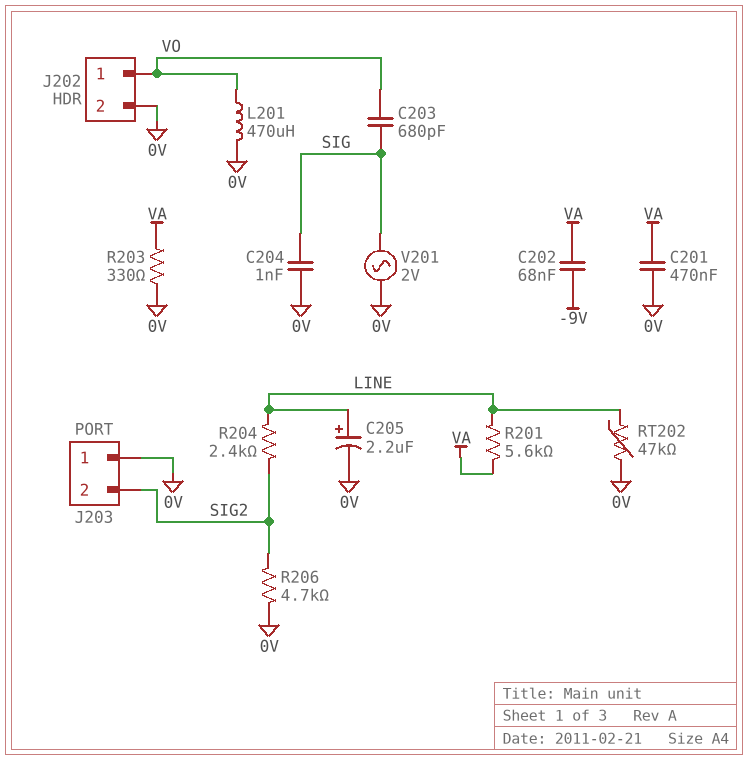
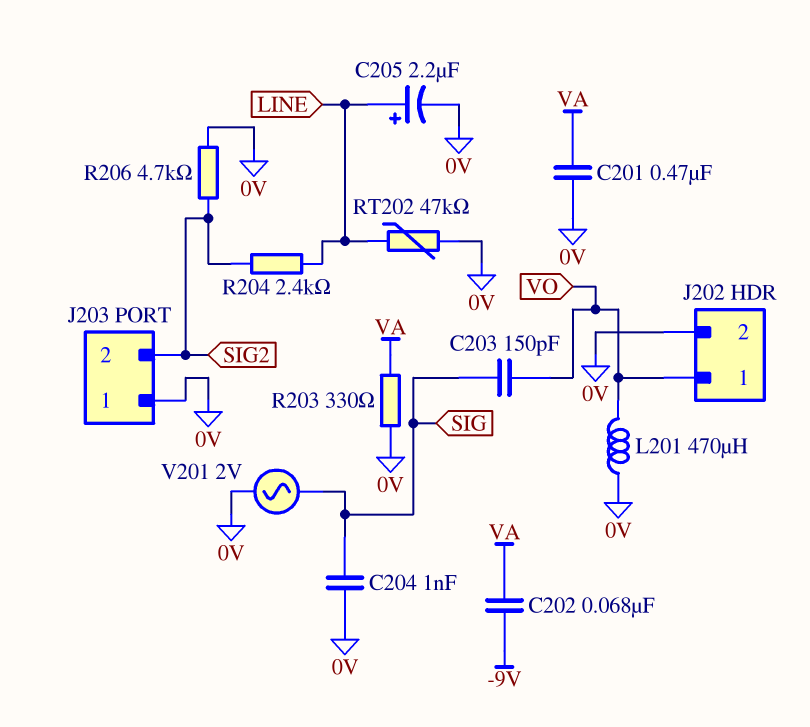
C203: 680pF (SIG, VO) -> 150pF (SIG, VO)
R201: 5.6k (LINE, VA) -> none

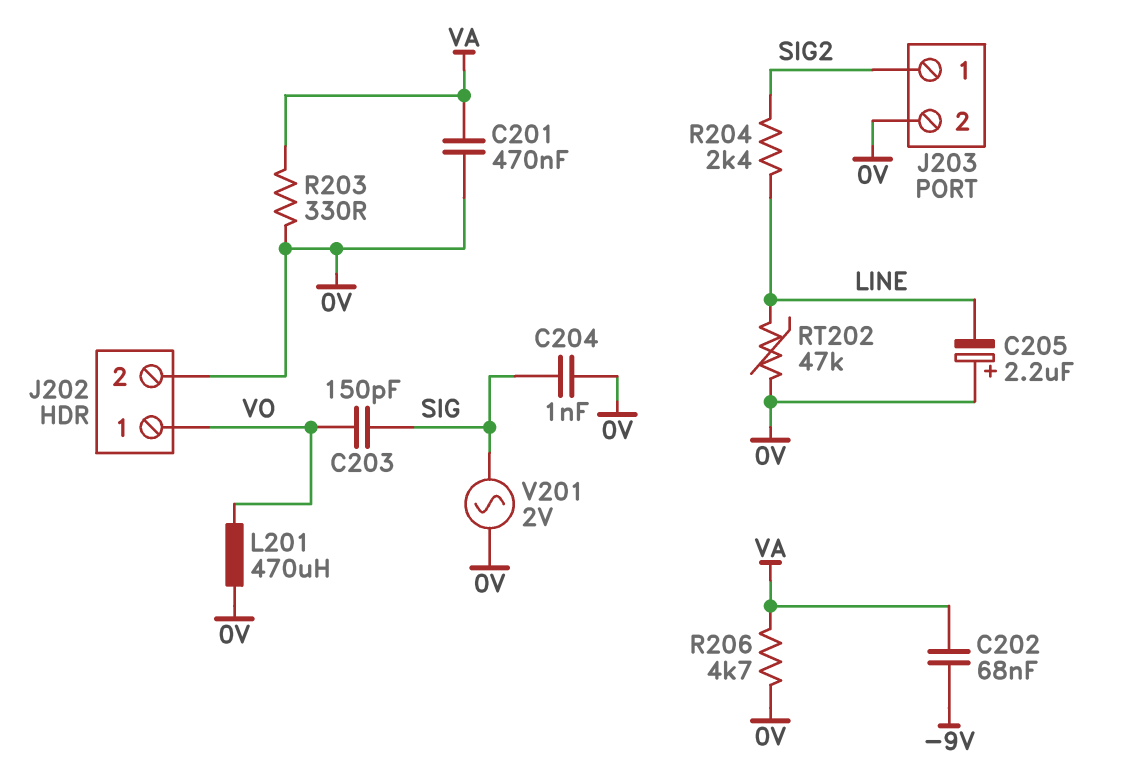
C205: 2.2uF (plus LINE, minus 0V) -> 2.2uF (plus 0V, minus LINE)
J203 pin 1: 0V -> SIG2
J203 pin 2: SIG2 -> 0V
R206: 4.7k (0V, SIG2) -> 4.7k (0V, VA)

